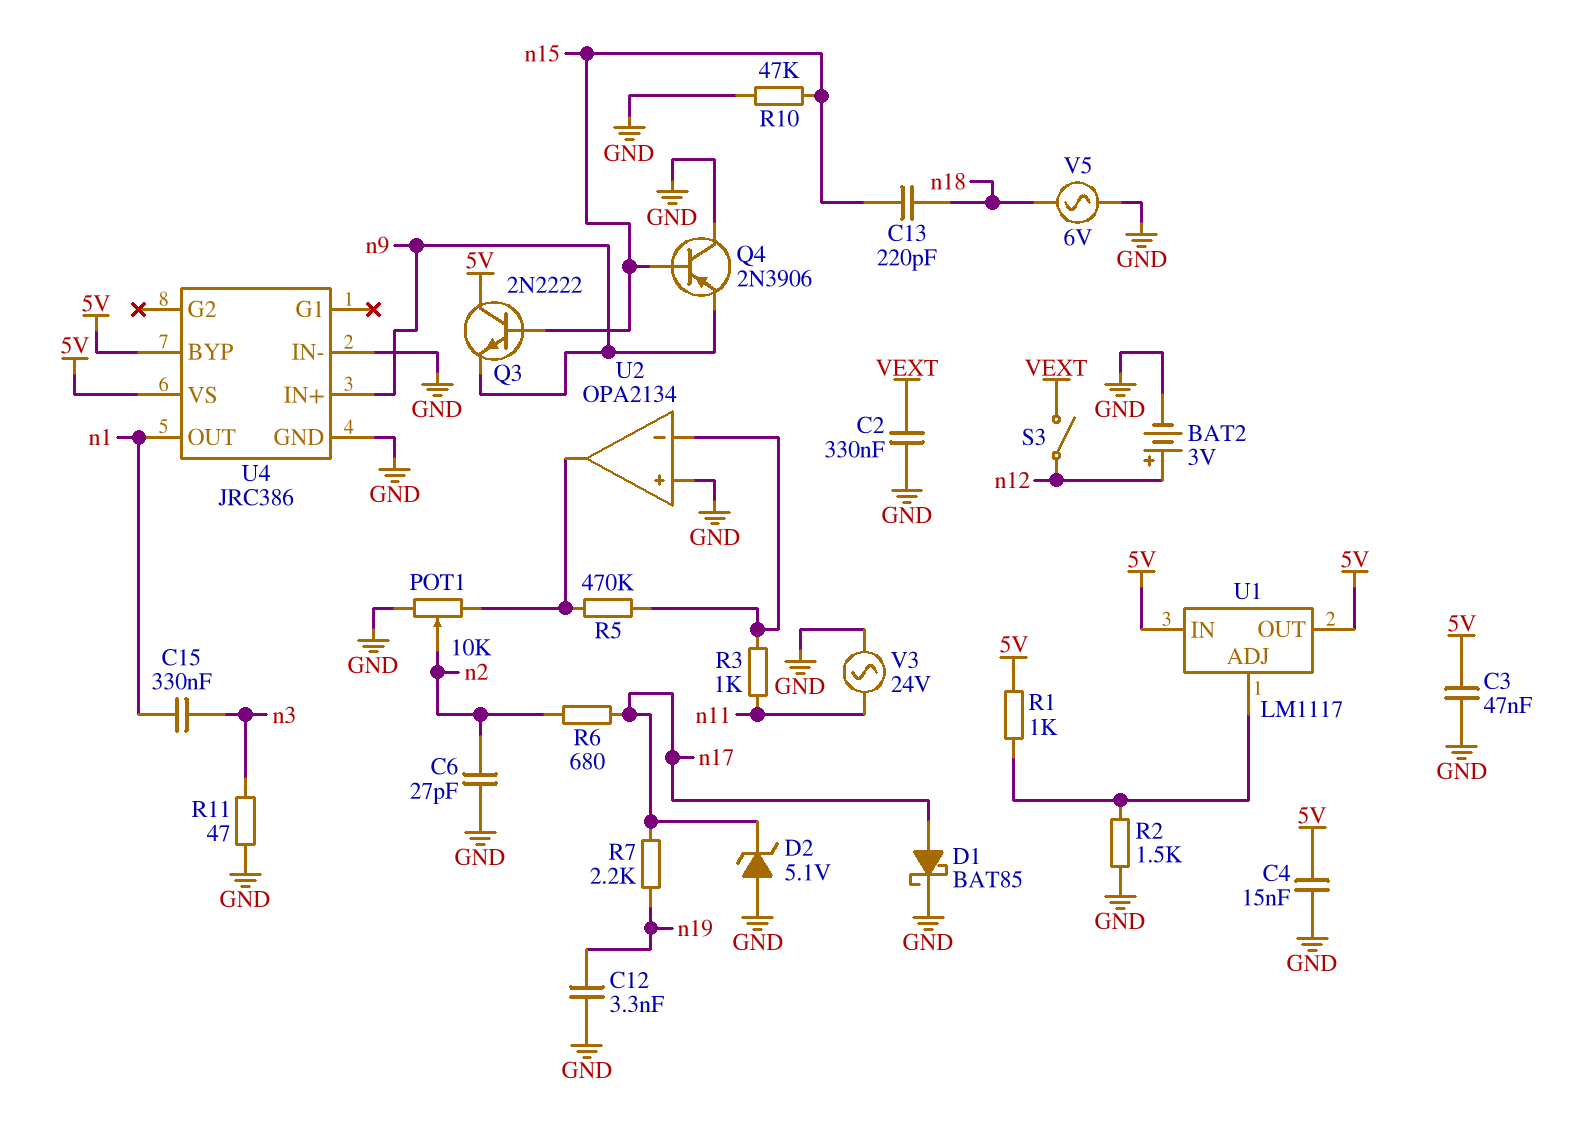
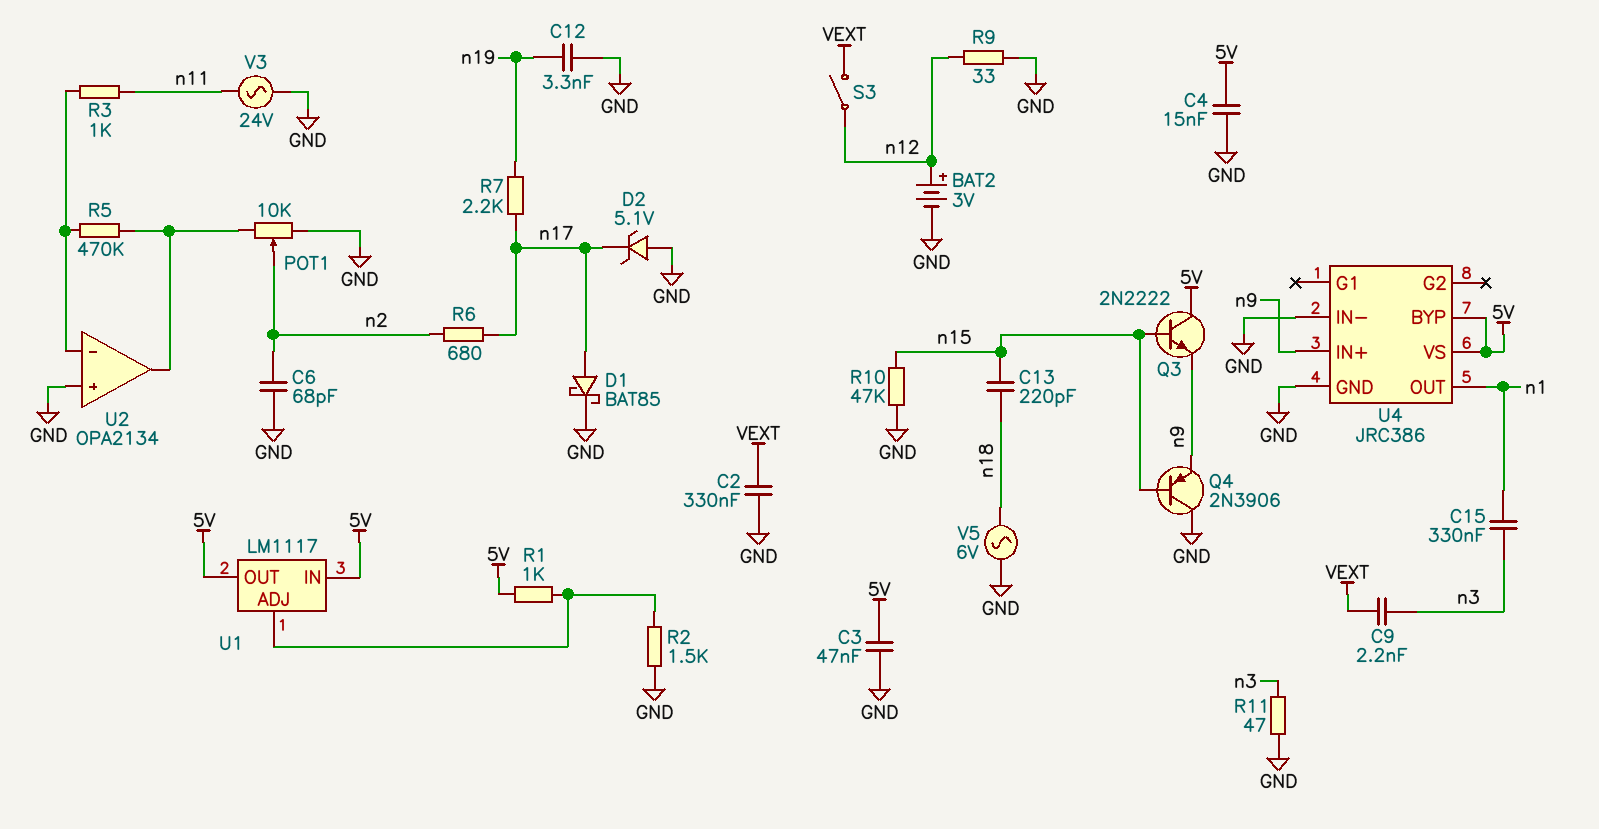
C6: 27pF (GND, n2) -> 68pF (GND, n2)
C9: none -> 2.2nF (VEXT, n3)
R9: none -> 33 (GND, n12)

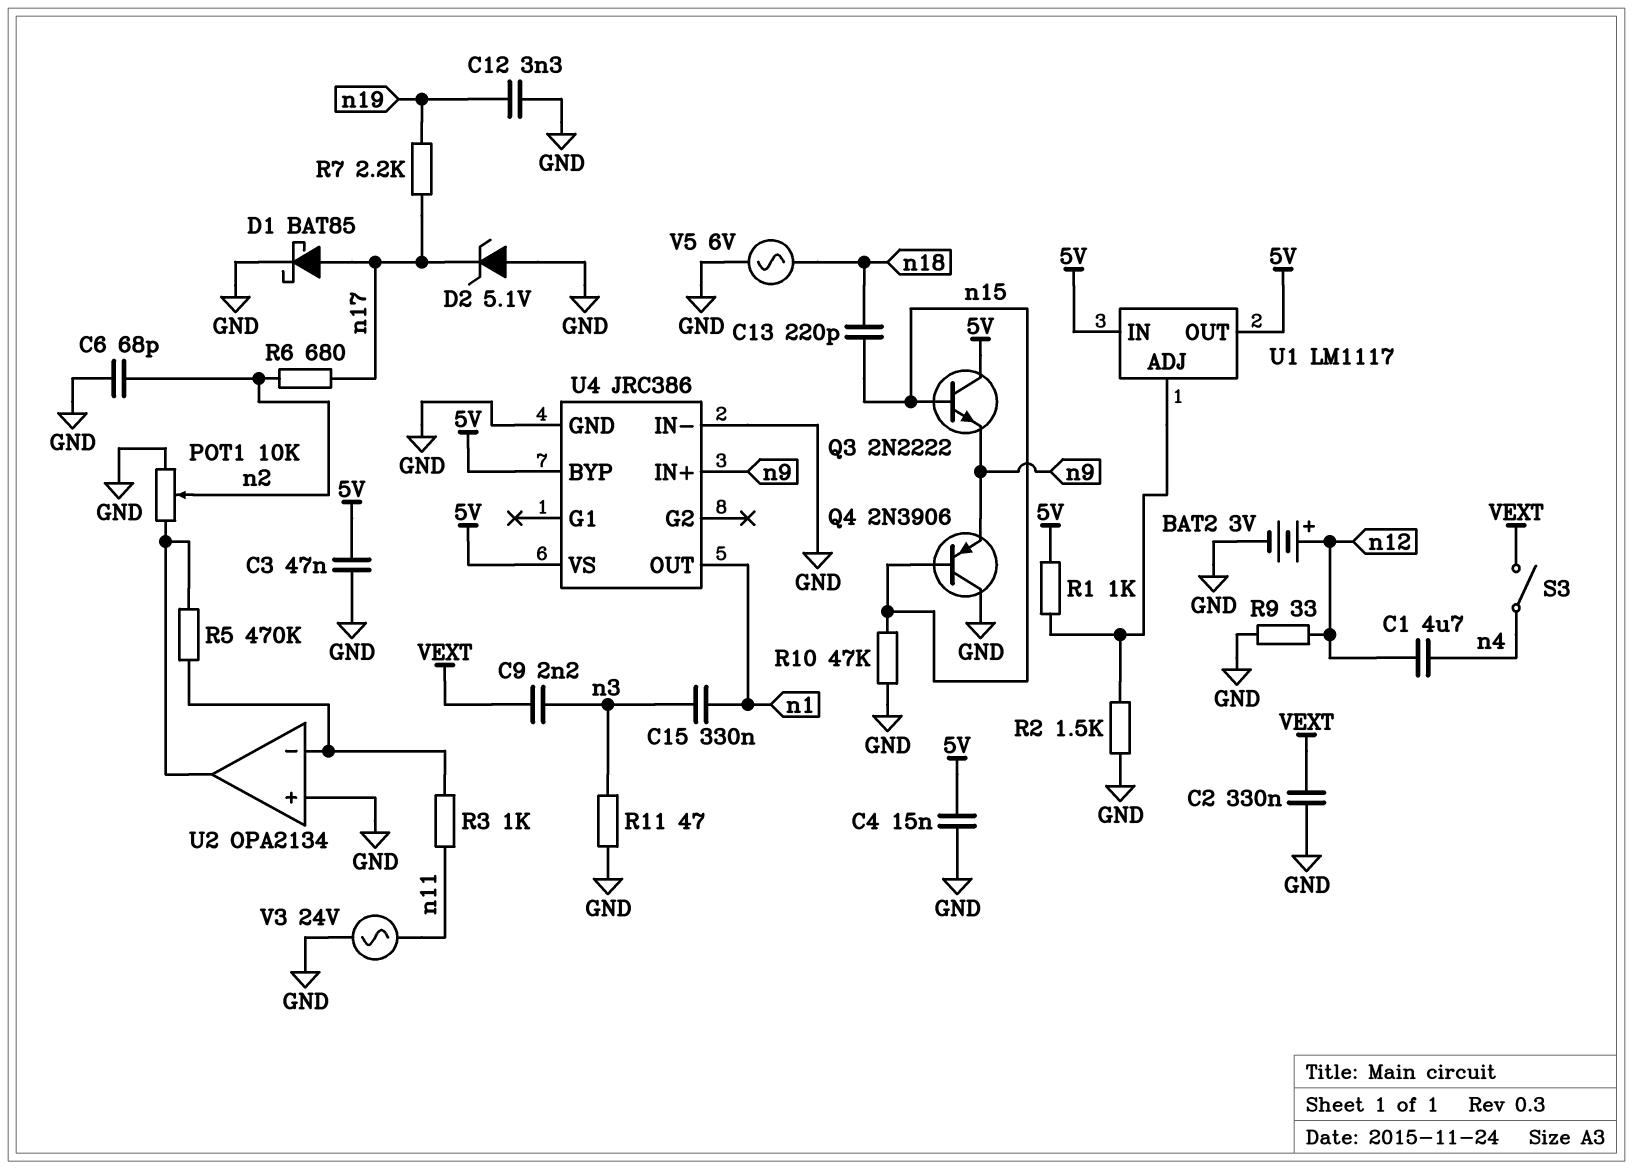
C1: none -> 4.7uF (n4, n12)
S3: switch (VEXT, n12) -> switch (VEXT, n4)

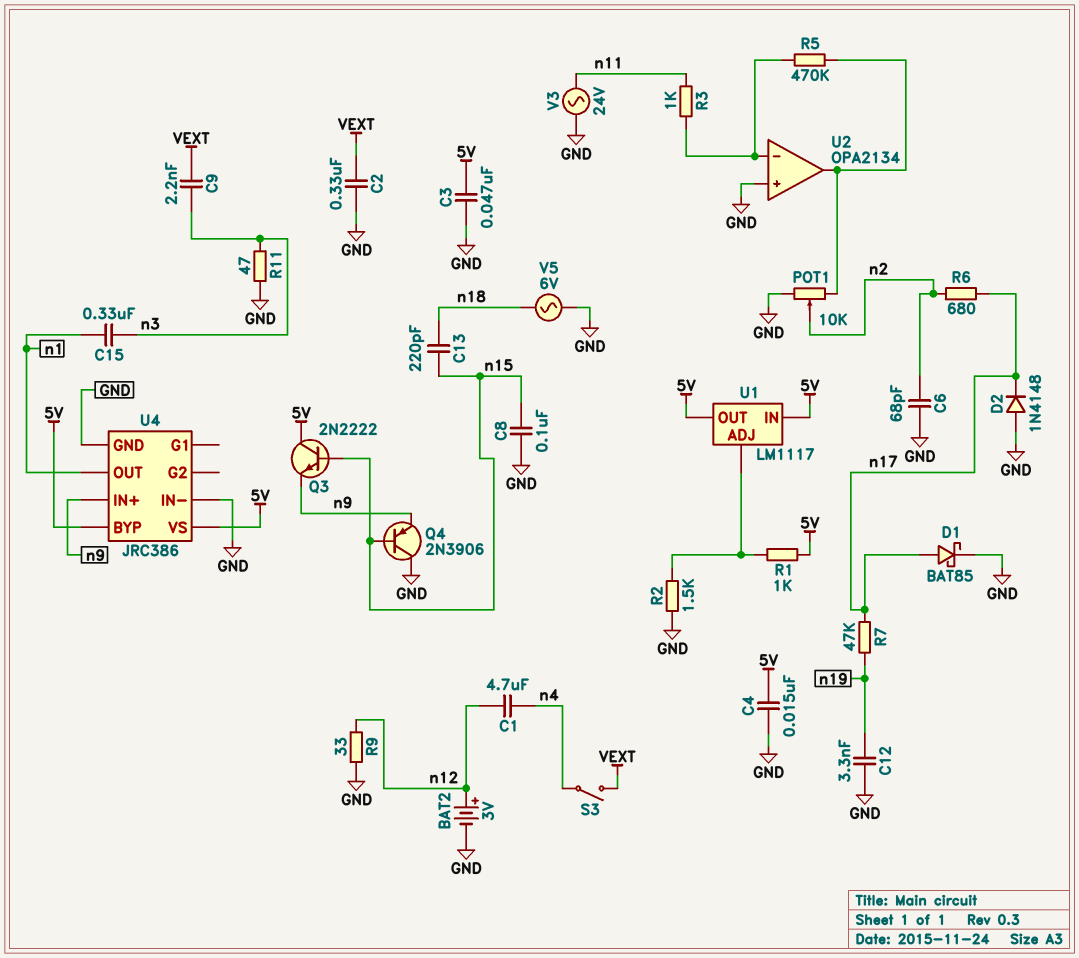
C8: none -> 100nF (GND, n15)
D2: zener 5.1V (A GND, K n17) -> diode 1N4148 (A GND, K n17)
R7: 2.2k (n17, n19) -> 47k (n17, n19)
R10: 47k (GND, n15) -> none

